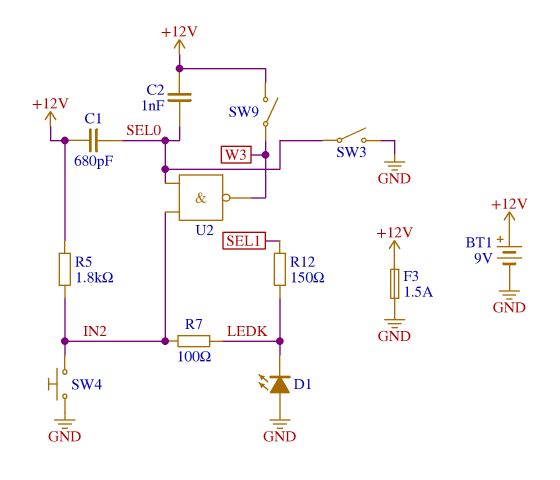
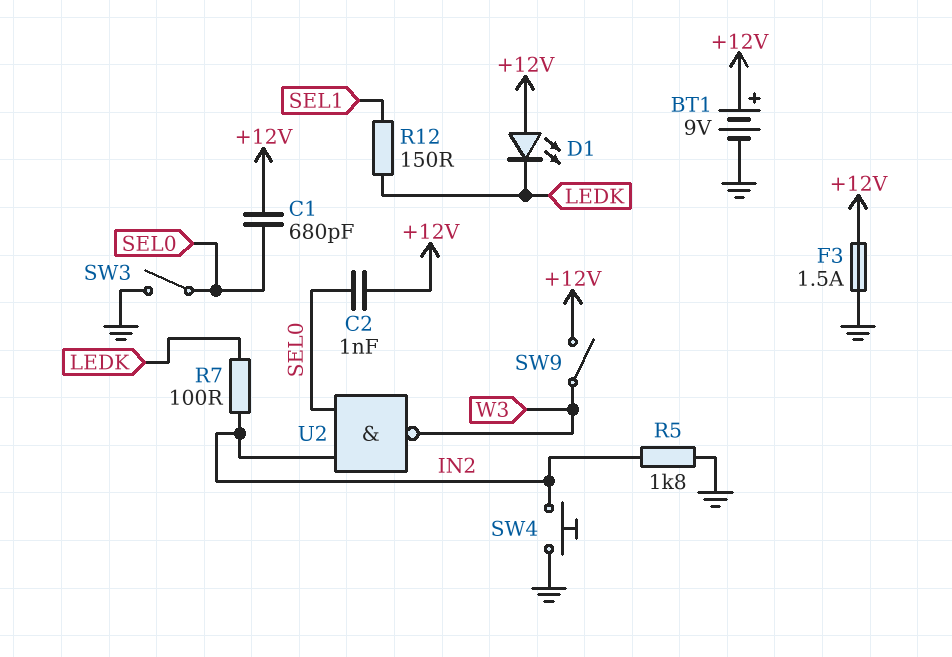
D1: LED (A GND, K LEDK) -> LED (A +12V, K LEDK)
R5: 1.8k (+12V, IN2) -> 1.8k (GND, IN2)

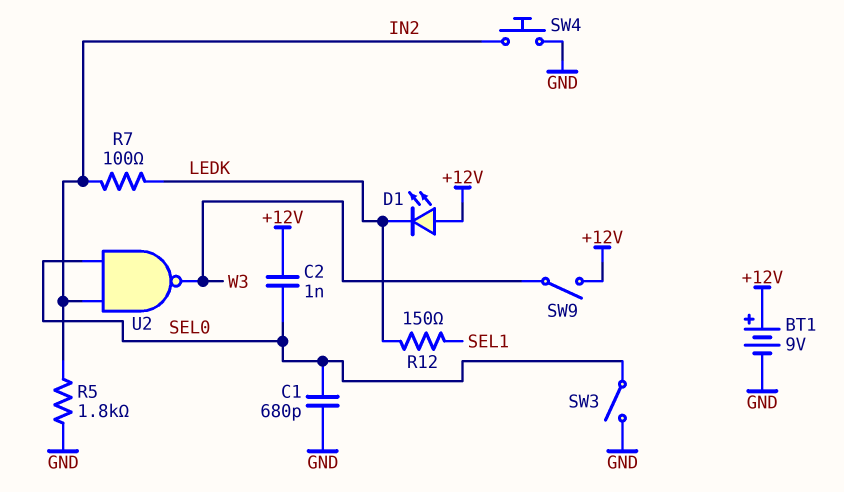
C1: 680pF (+12V, SEL0) -> 680pF (GND, SEL0)
F3: 1.5A (+12V, GND) -> none

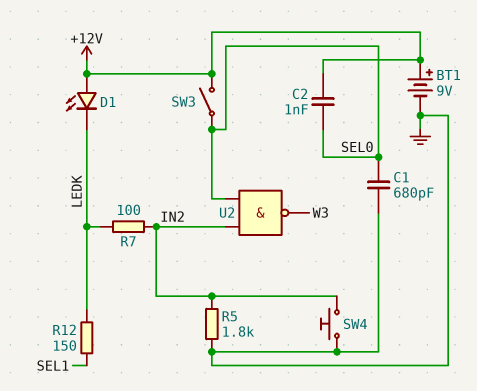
SW3: switch (GND, SEL0) -> switch (+12V, SEL0)
SW9: switch (+12V, W3) -> none

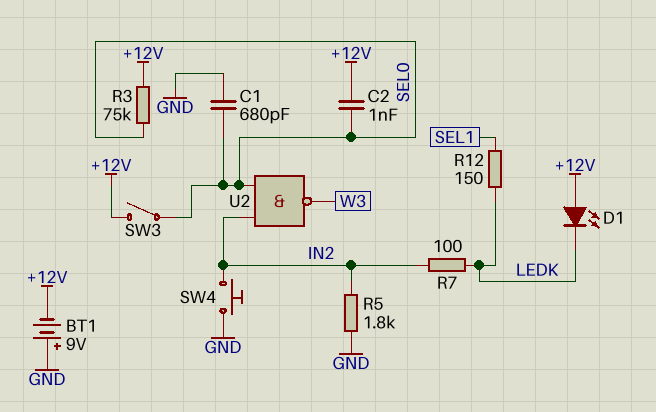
BT1: 9V (plus +12V, minus GND) -> 9V (plus GND, minus +12V)
R3: none -> 75k (+12V, SEL0)

